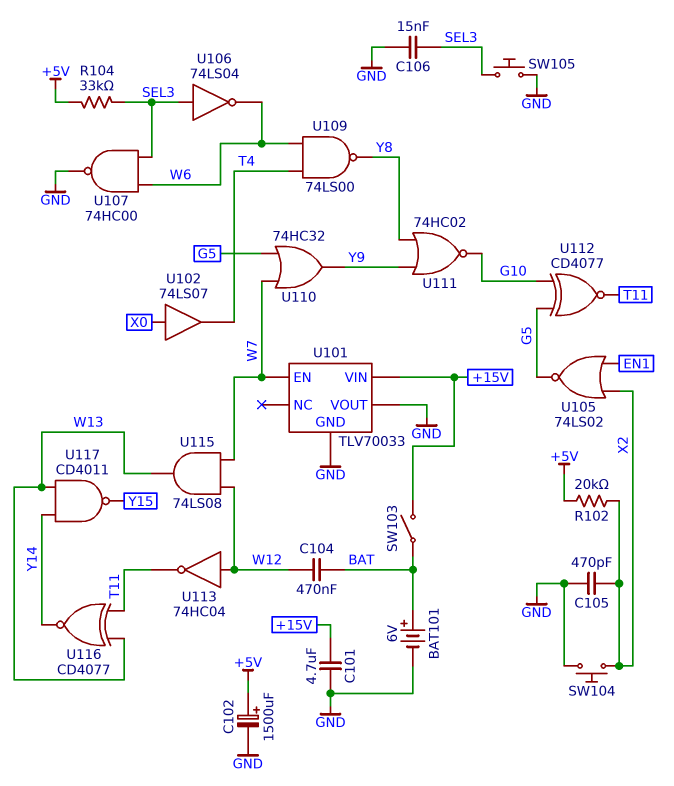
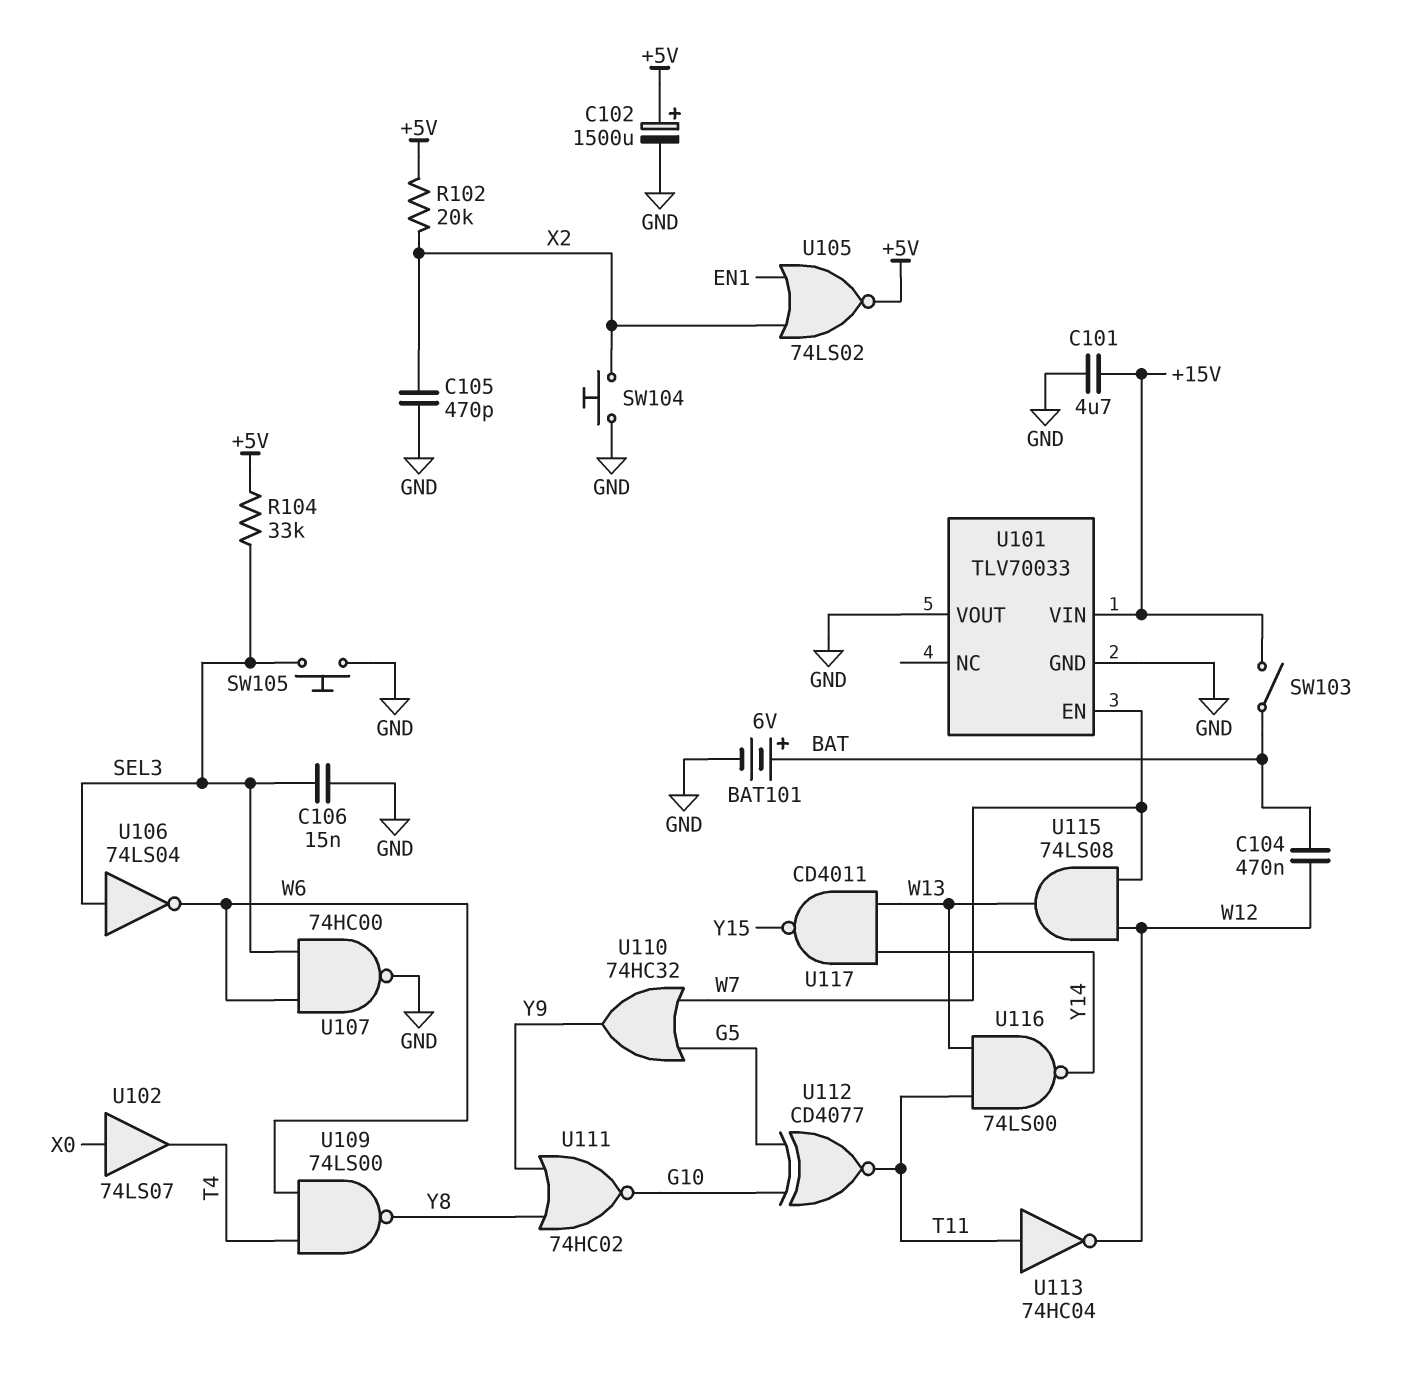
U105: NOR 74LS02 (in EN1, in X2, out G5) -> NOR 74LS02 (in EN1, in X2, out +5V)
U113: NOT 74HC04 (in W12, out T11) -> NOT 74HC04 (in T11, out W12)
U116: XNOR CD4077 (in T11, in W13, out Y14) -> NAND 74LS00 (in T11, in W13, out Y14)

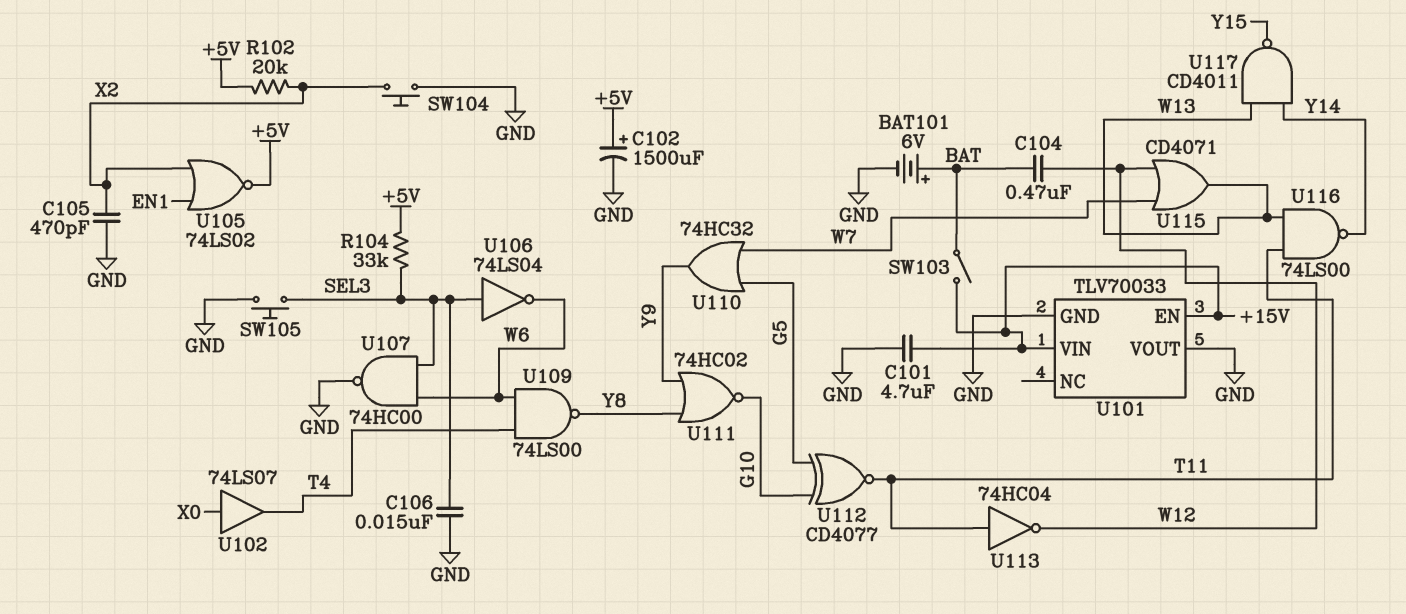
U101 pin EN: W7 -> +15V
U115: AND 74LS08 (in W7, in W12, out W13) -> OR CD4071 (in W7, in W12, out W13)

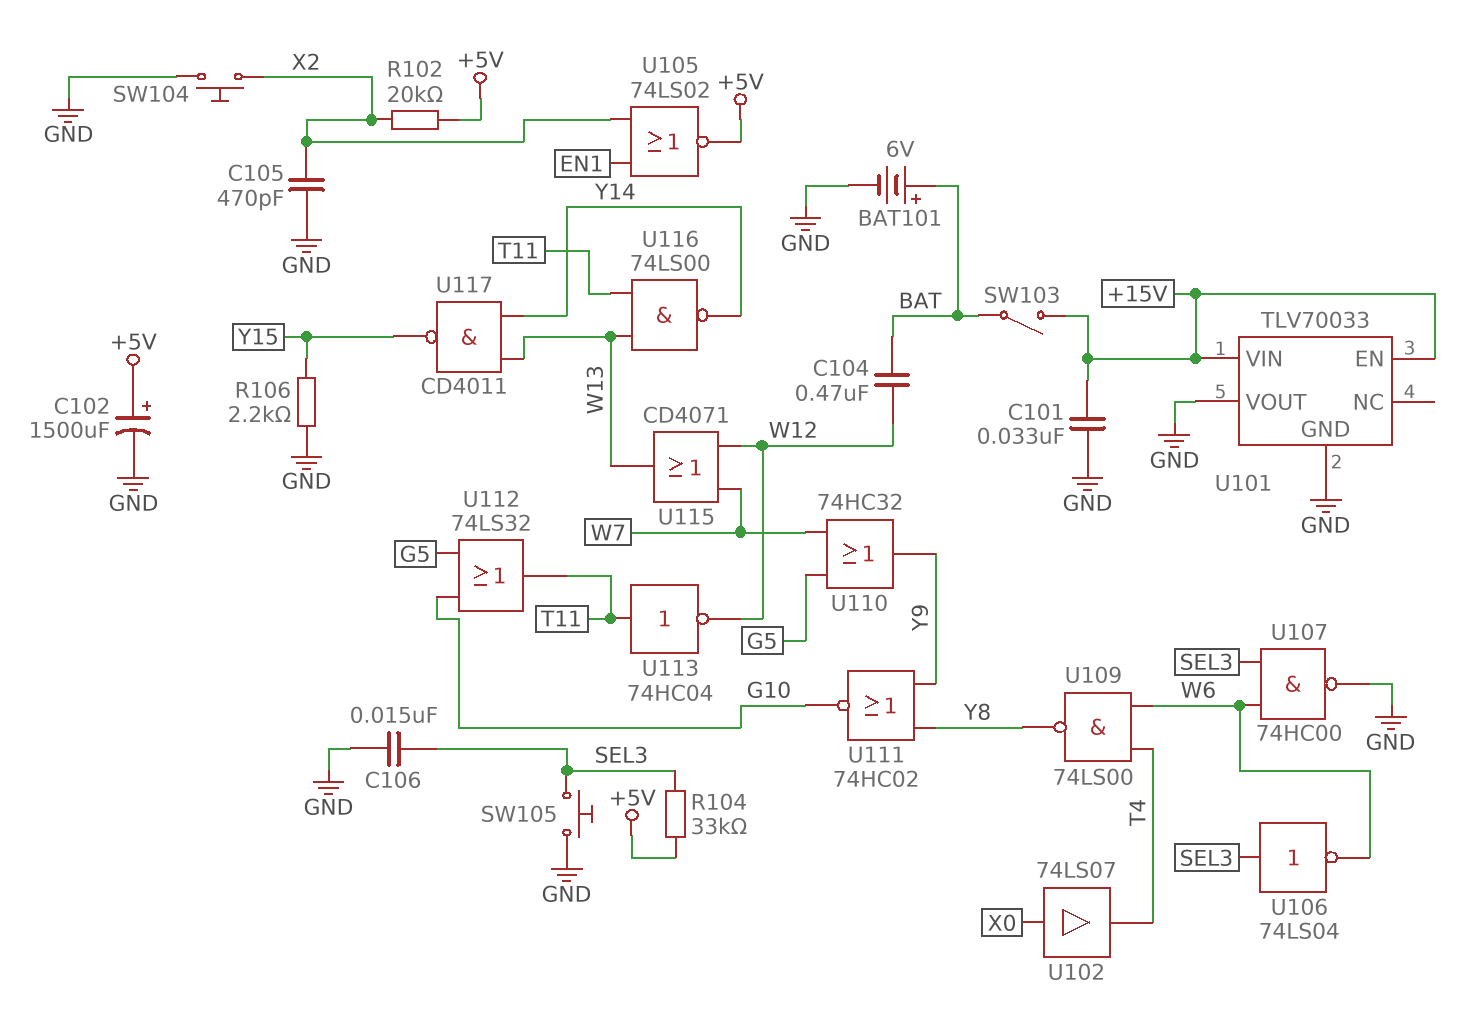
C101: 4.7uF (+15V, GND) -> 33nF (+15V, GND)
R106: none -> 2.2k (GND, Y15)
U112: XNOR CD4077 (in G5, in G10, out T11) -> OR 74LS32 (in G5, in G10, out T11)

